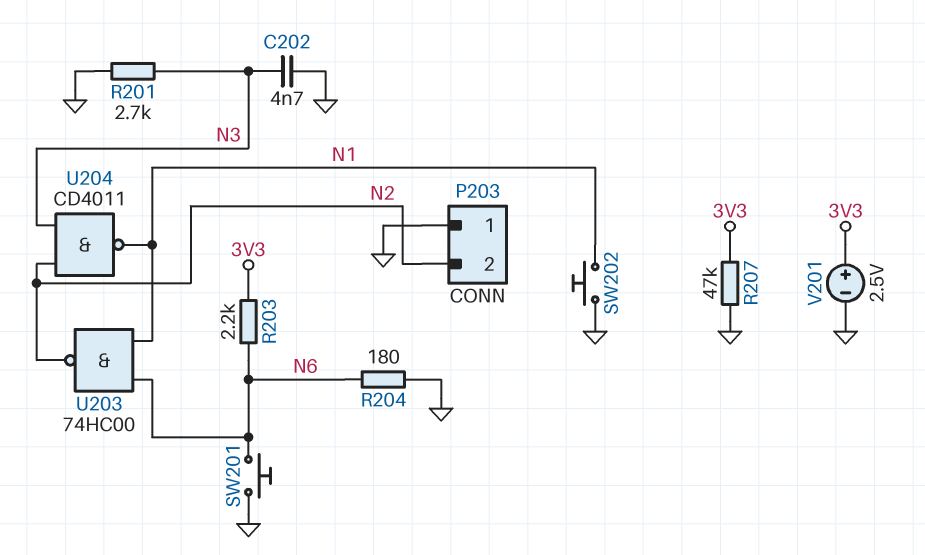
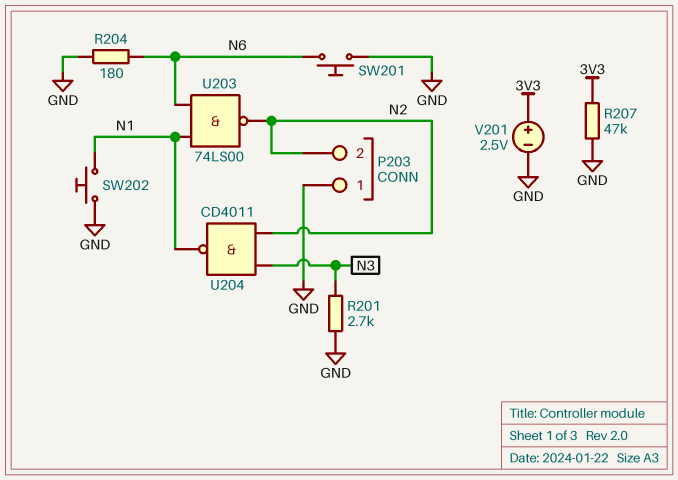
C202: 4.7nF (GND, N3) -> none
R203: 2.2k (3V3, N6) -> none
U203: NAND 74HC00 (in N1, in N6, out N2) -> NAND 74LS00 (in N1, in N6, out N2)

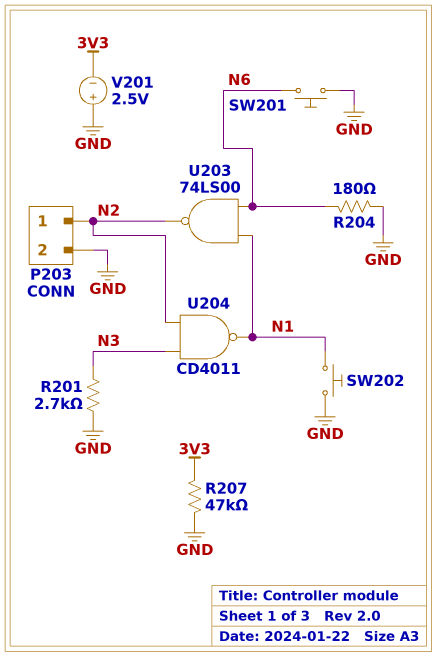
P203 pin 1: GND -> N2
P203 pin 2: N2 -> GND
V201: 2.5V (plus 3V3, minus GND) -> 2.5V (plus GND, minus 3V3)

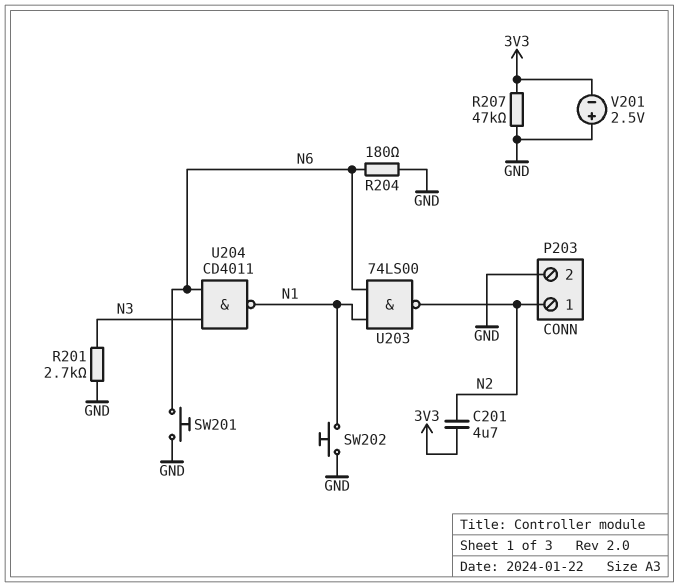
C201: none -> 4.7uF (3V3, N2)
U204: NAND CD4011 (in N2, in N3, out N1) -> NAND CD4011 (in N3, in N6, out N1)

